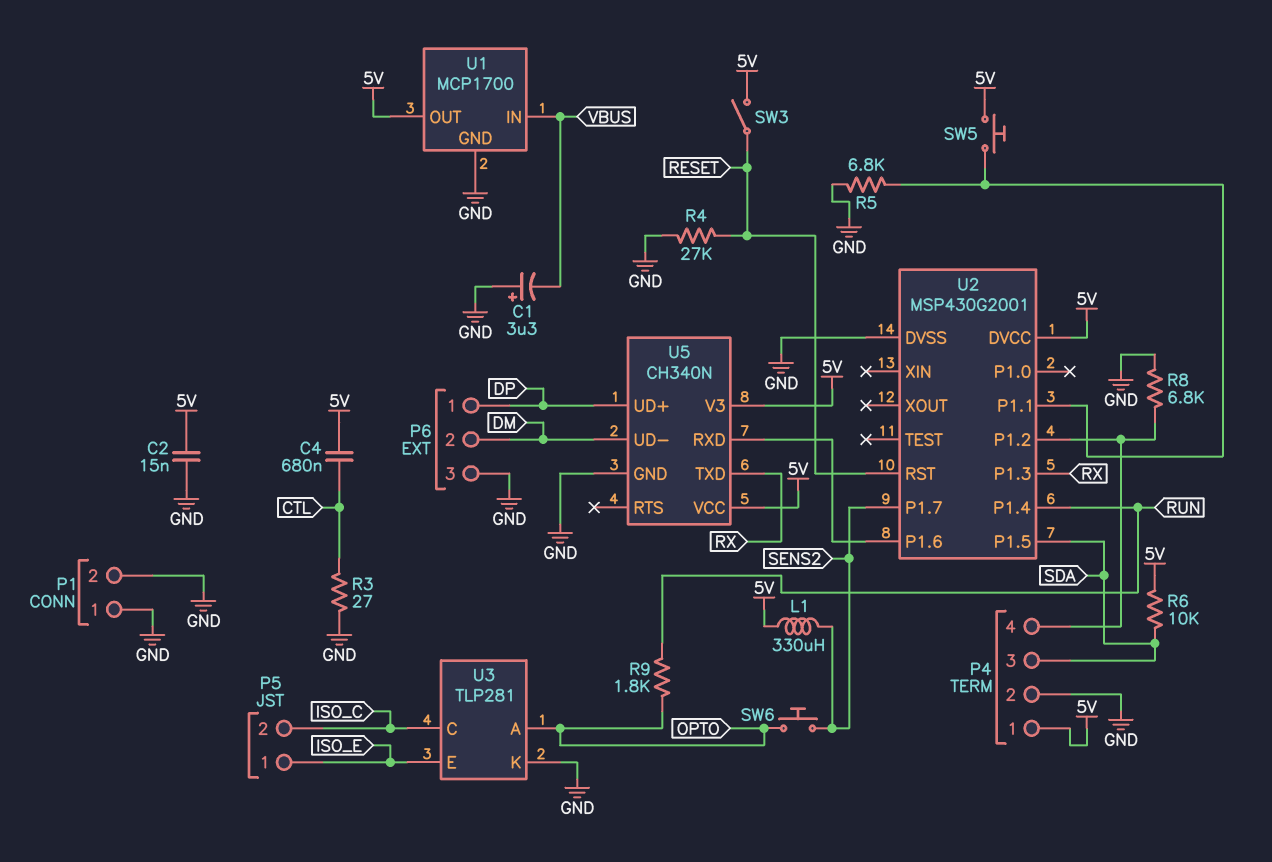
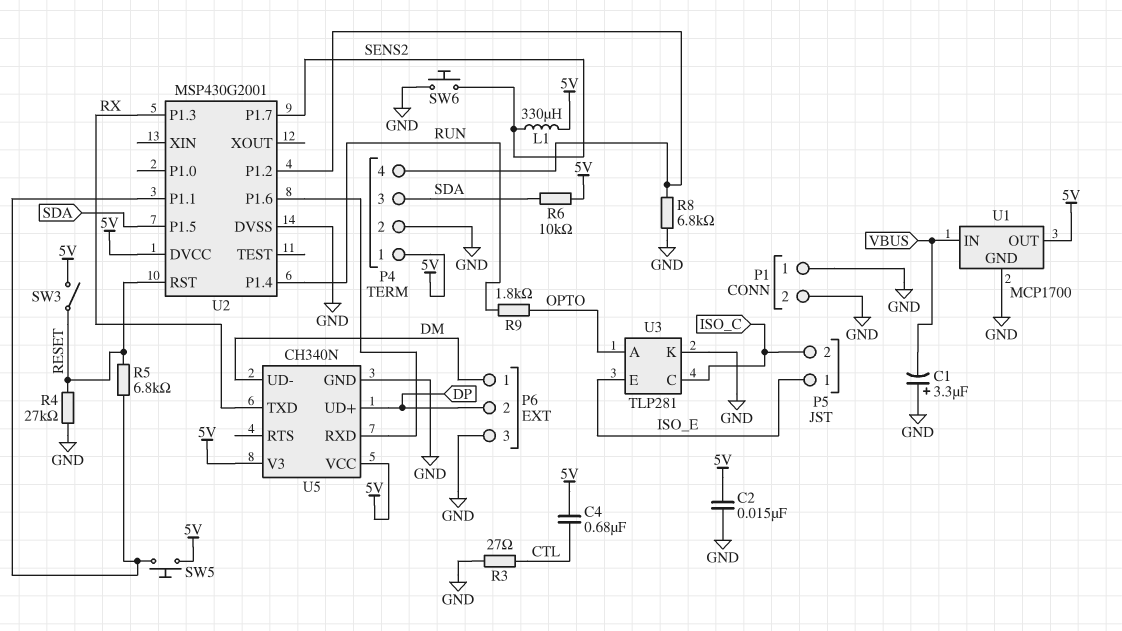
P6 pin 1: DP -> DM
P6 pin 2: DM -> DP
R5: 6.8k (GND, U2/P1.1) -> 6.8k (RESET, U2/P1.1)
SW6: button (OPTO, SENS2) -> button (GND, SENS2)

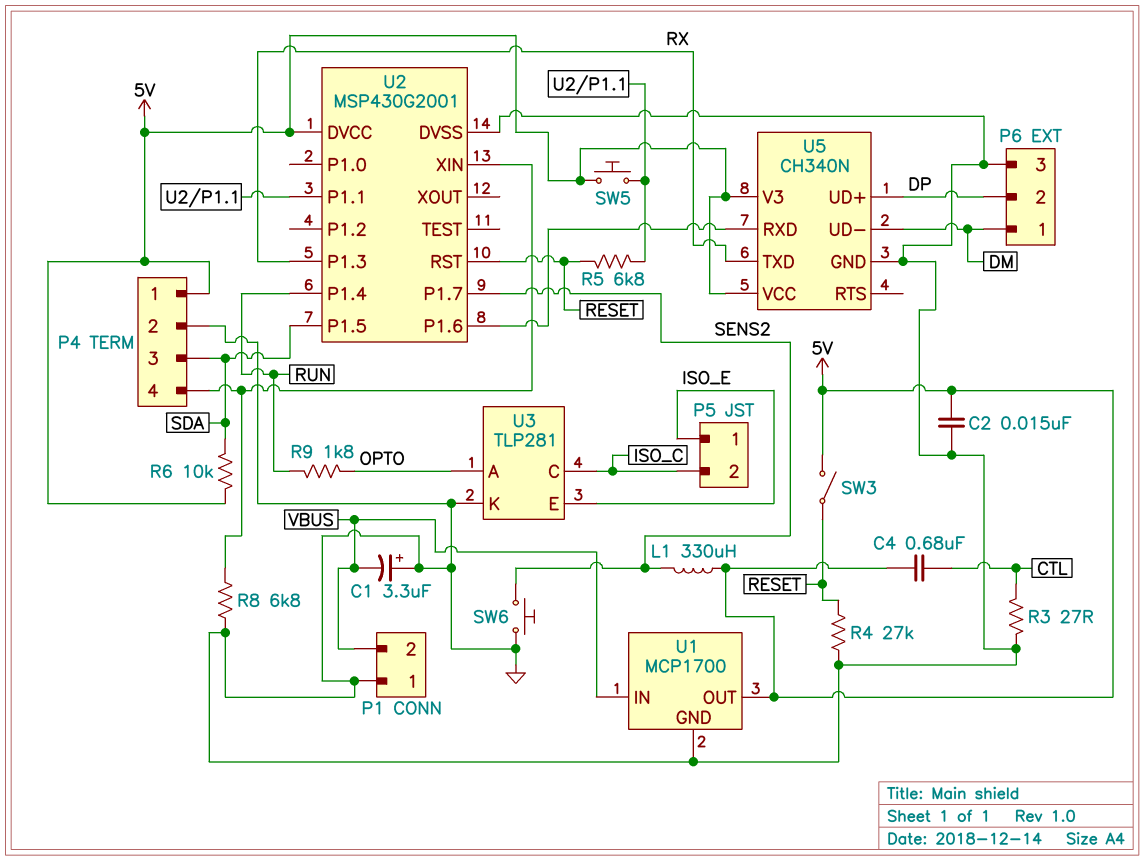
P1 pin 2: GND -> VBUS
U2 pin P1.2: P4/4 -> none
U2 pin XIN: none -> P4/4

